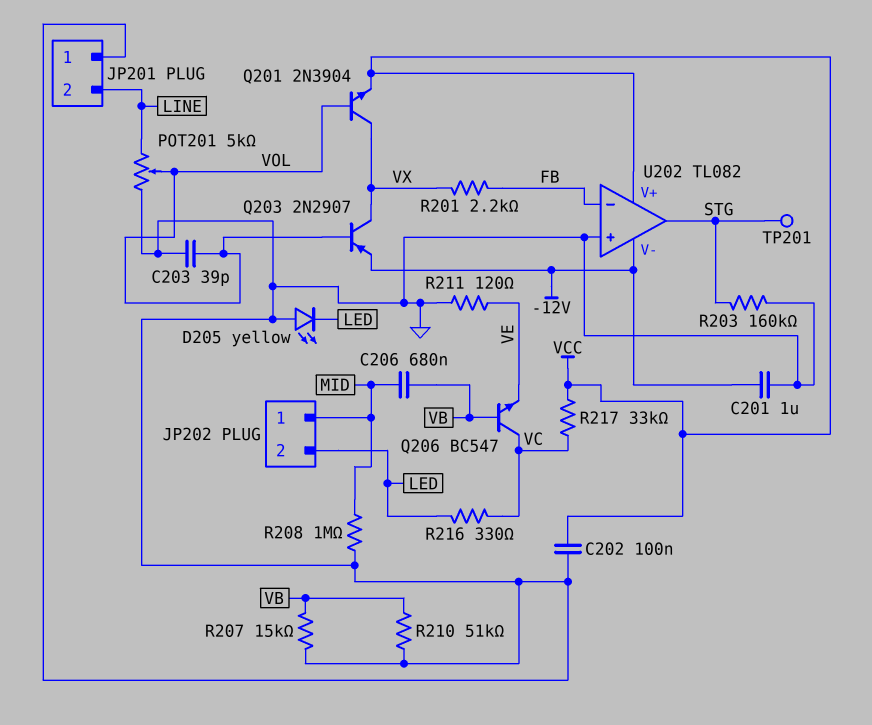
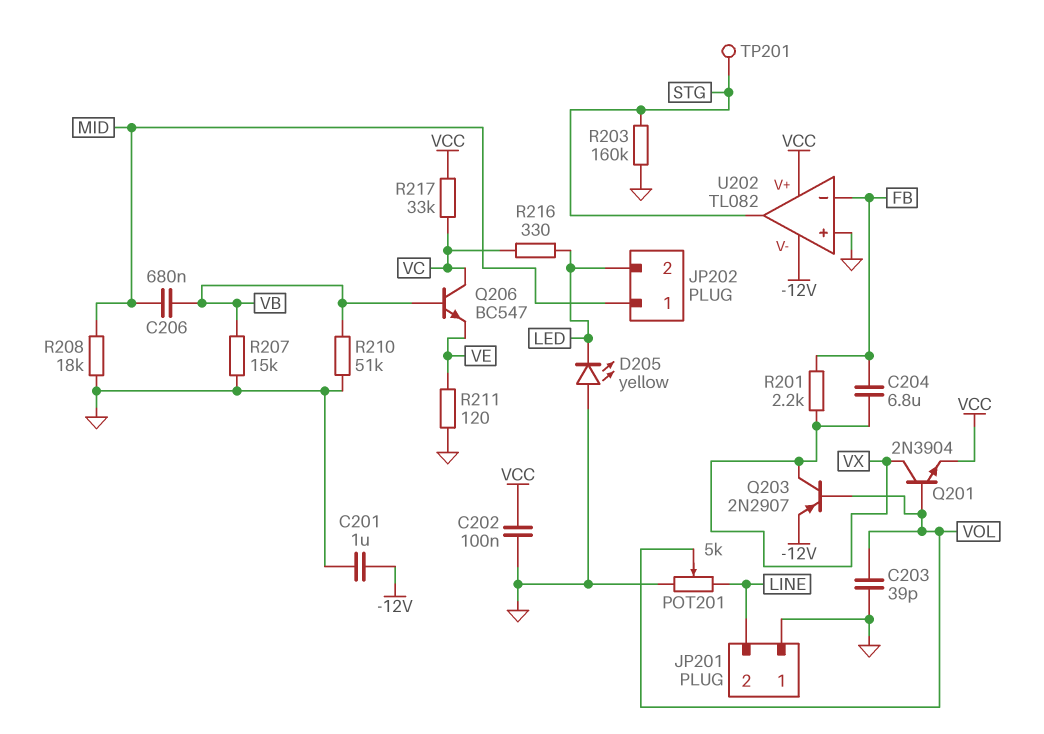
C204: none -> 6.8uF (FB, VX)
R208: 1M (GND, MID) -> 18k (GND, MID)

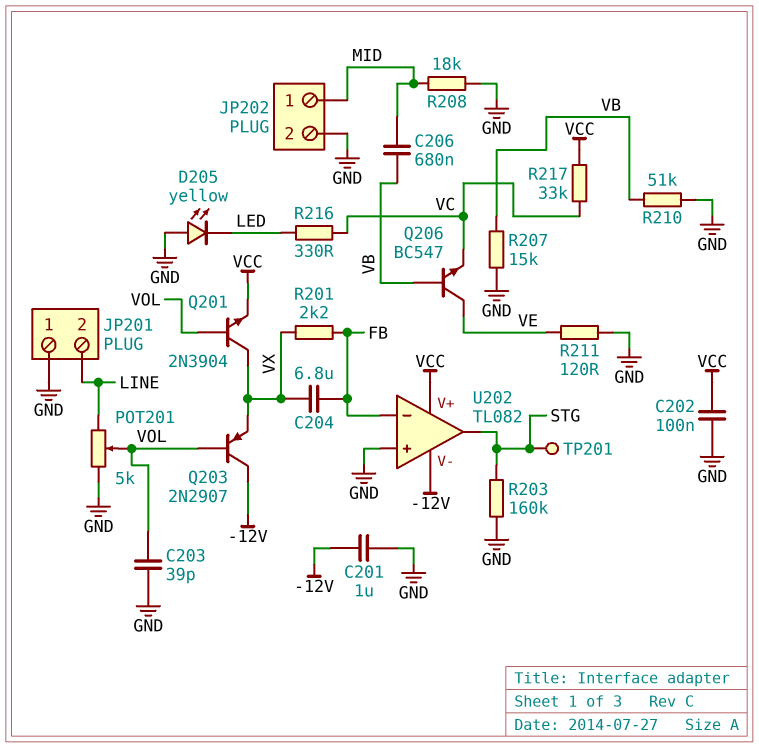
JP202 pin 2: LED -> GND
Q203: PNP 2N2907 (B VOL, C VX, E -12V) -> PNP 2N2907 (B VOL, C -12V, E VX)
Q206: NPN BC547 (B VB, C VC, E VE) -> NPN BC547 (B VB, C VE, E VC)

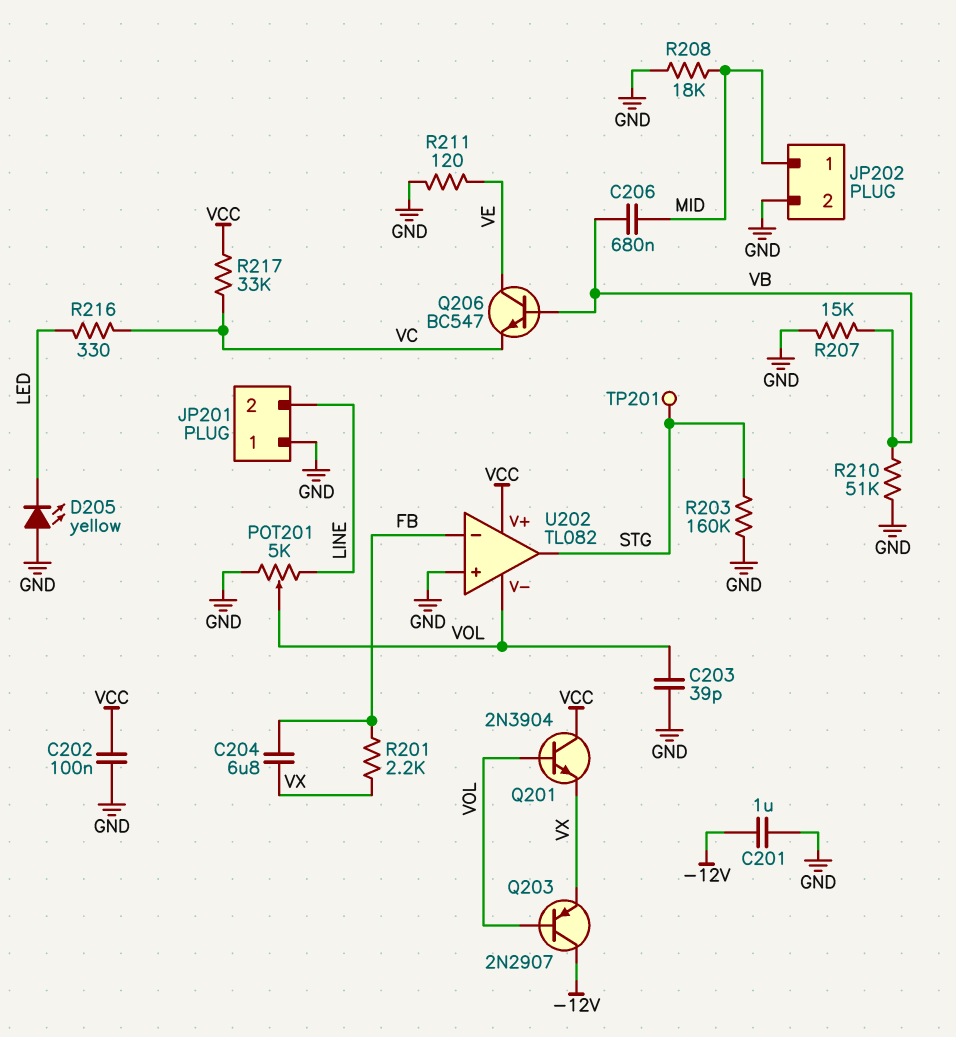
Q201: NPN 2N3904 (B VOL, C VX, E VCC) -> NPN 2N3904 (B VOL, C VCC, E VX)
U202 pin V-: -12V -> VOL

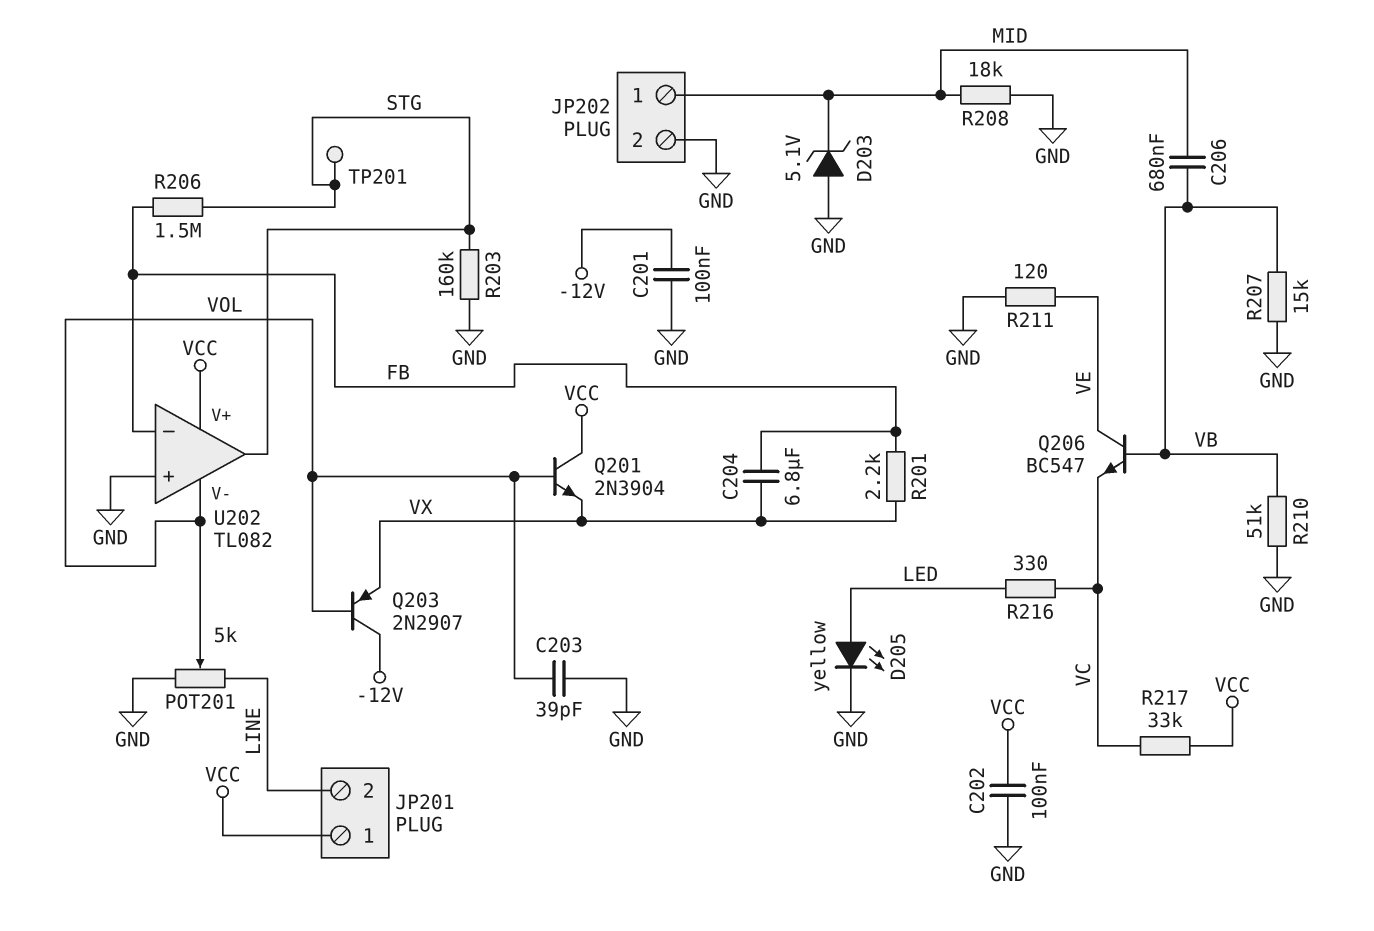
C201: 1uF (-12V, GND) -> 100nF (-12V, GND)
D203: none -> zener 5.1V (A GND, K MID)
D205: LED yellow (A GND, K LED) -> LED yellow (A LED, K GND)
JP201 pin 1: GND -> VCC
R206: none -> 1.5M (FB, STG)

